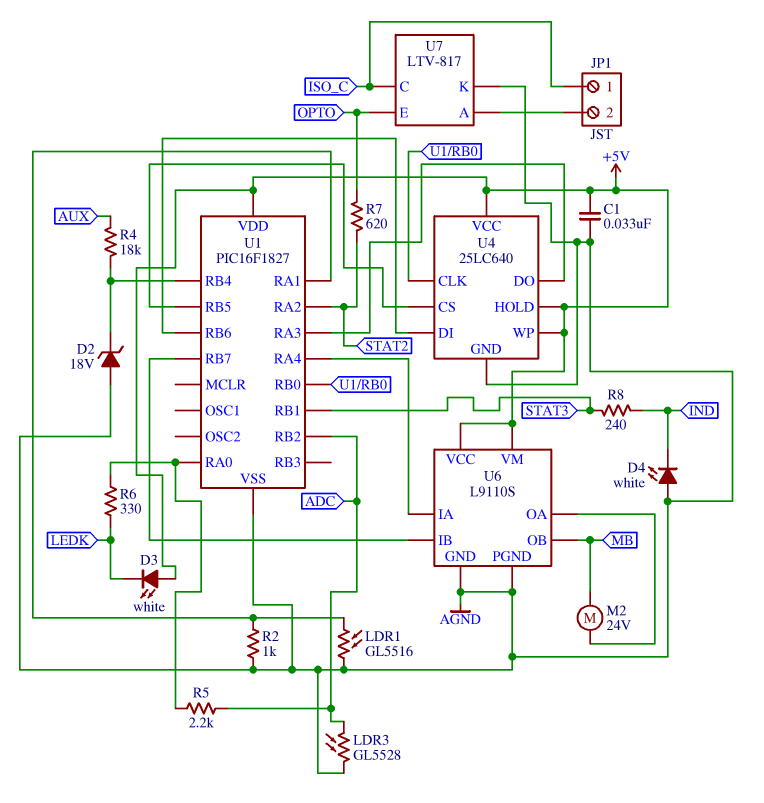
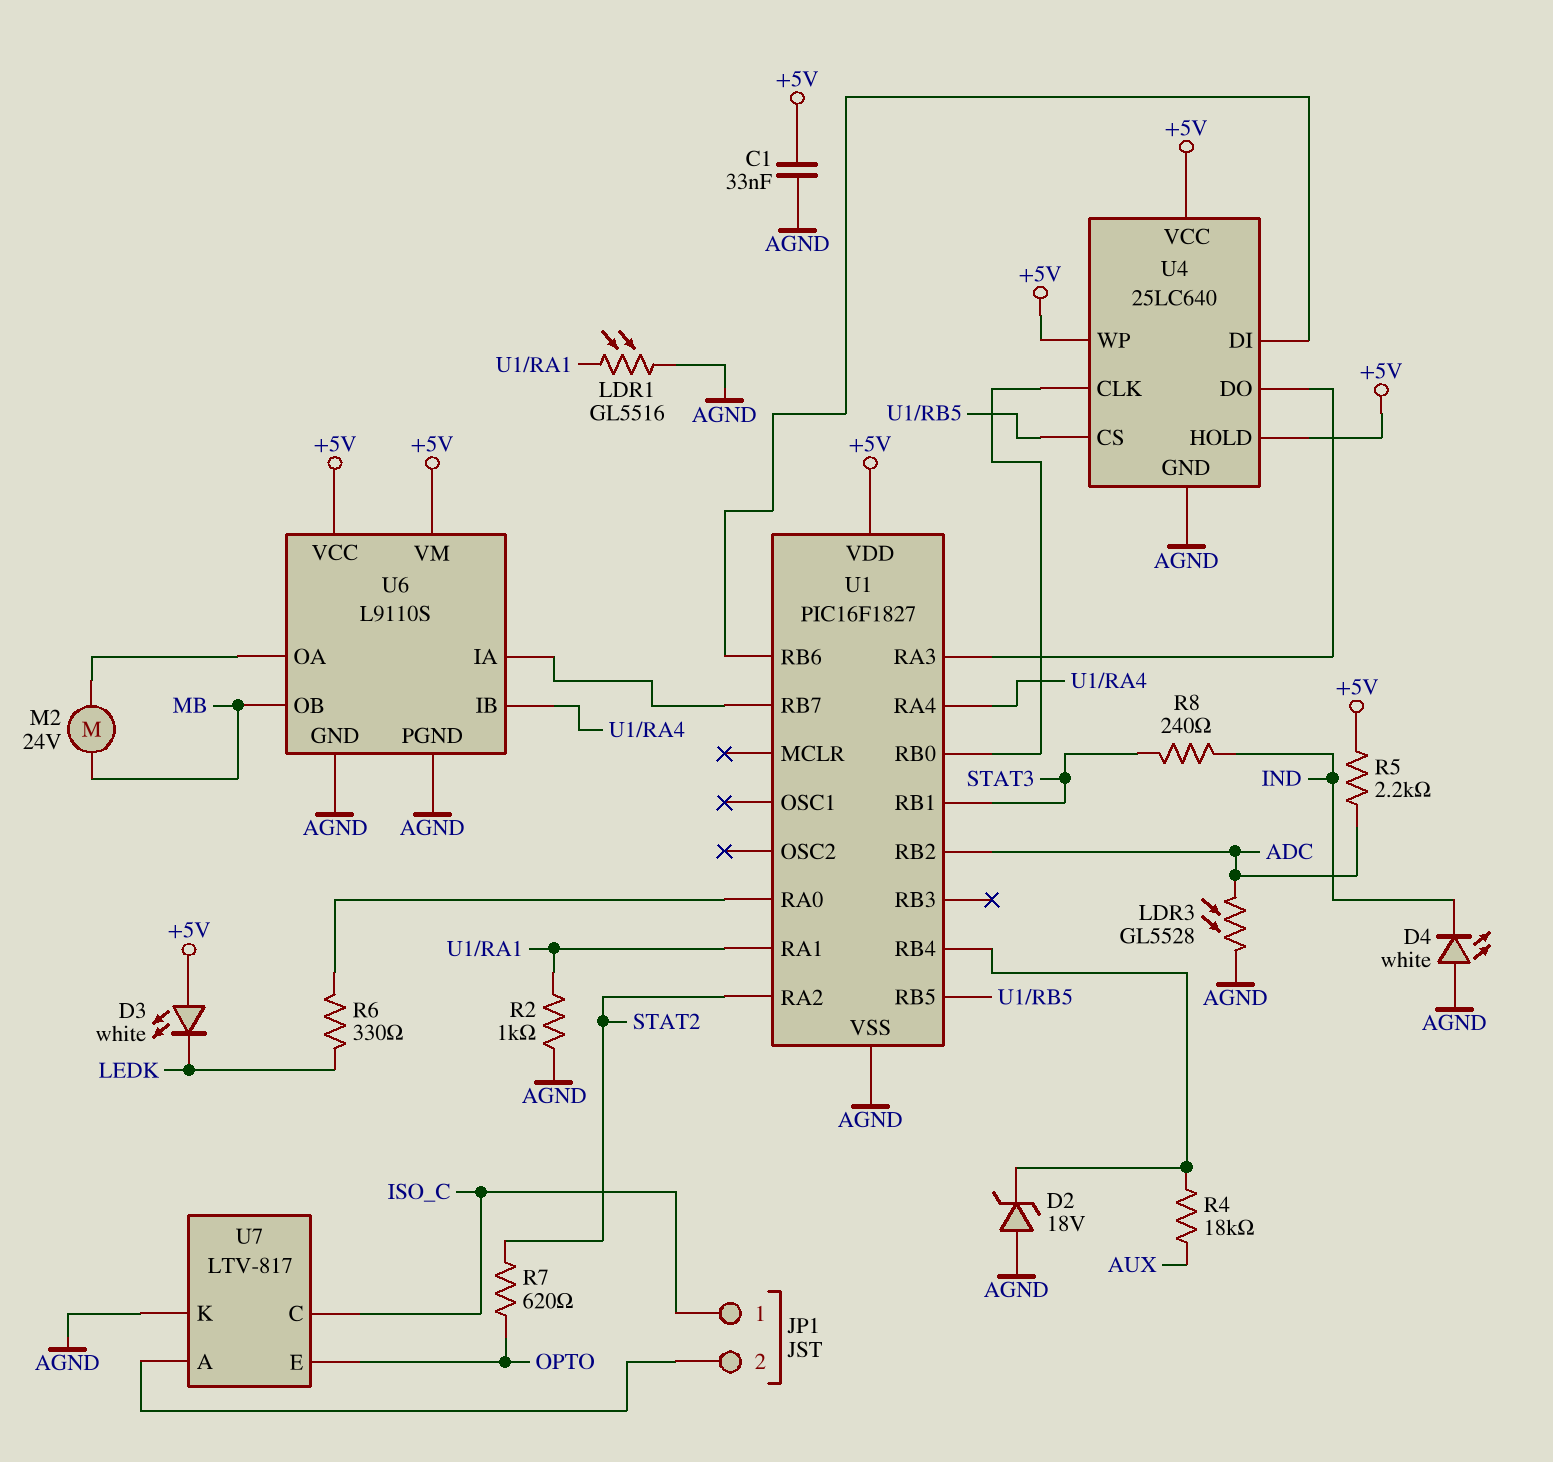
R5: 2.2k (ADC, U1/RA0) -> 2.2k (+5V, ADC)
U6 pin IA: U1/RA4 -> U1/RB7
U6 pin IB: U1/RB7 -> U1/RA4

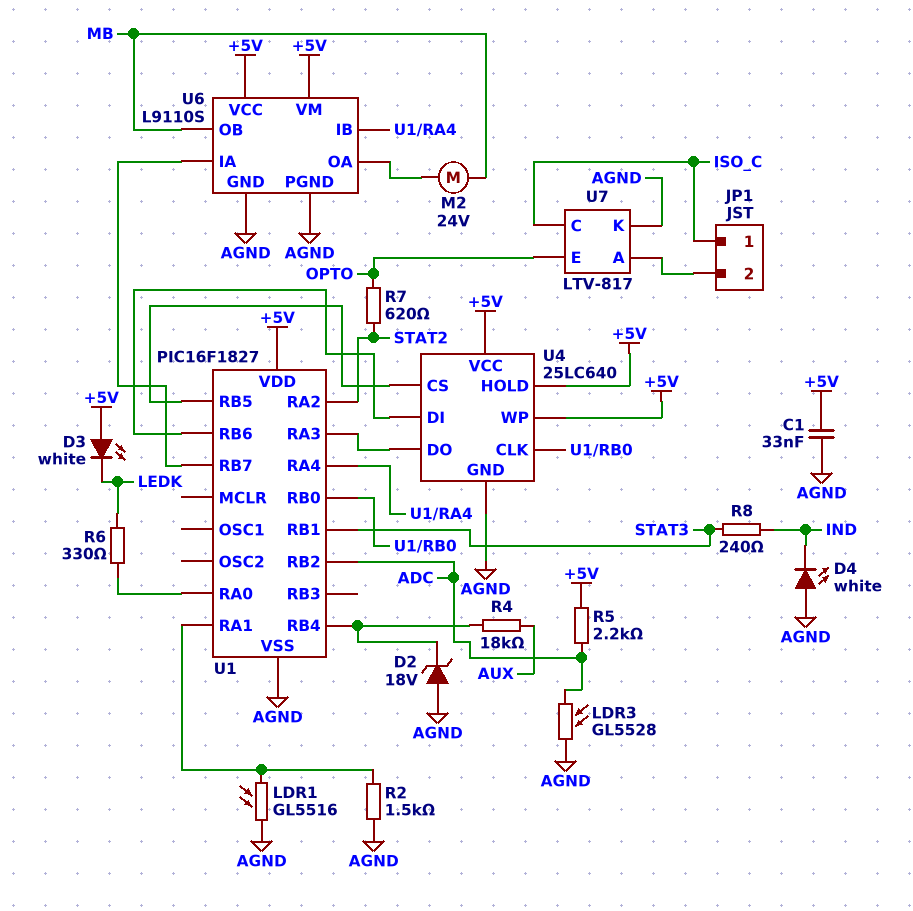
R2: 1k (AGND, U1/RA1) -> 1.5k (AGND, U1/RA1)

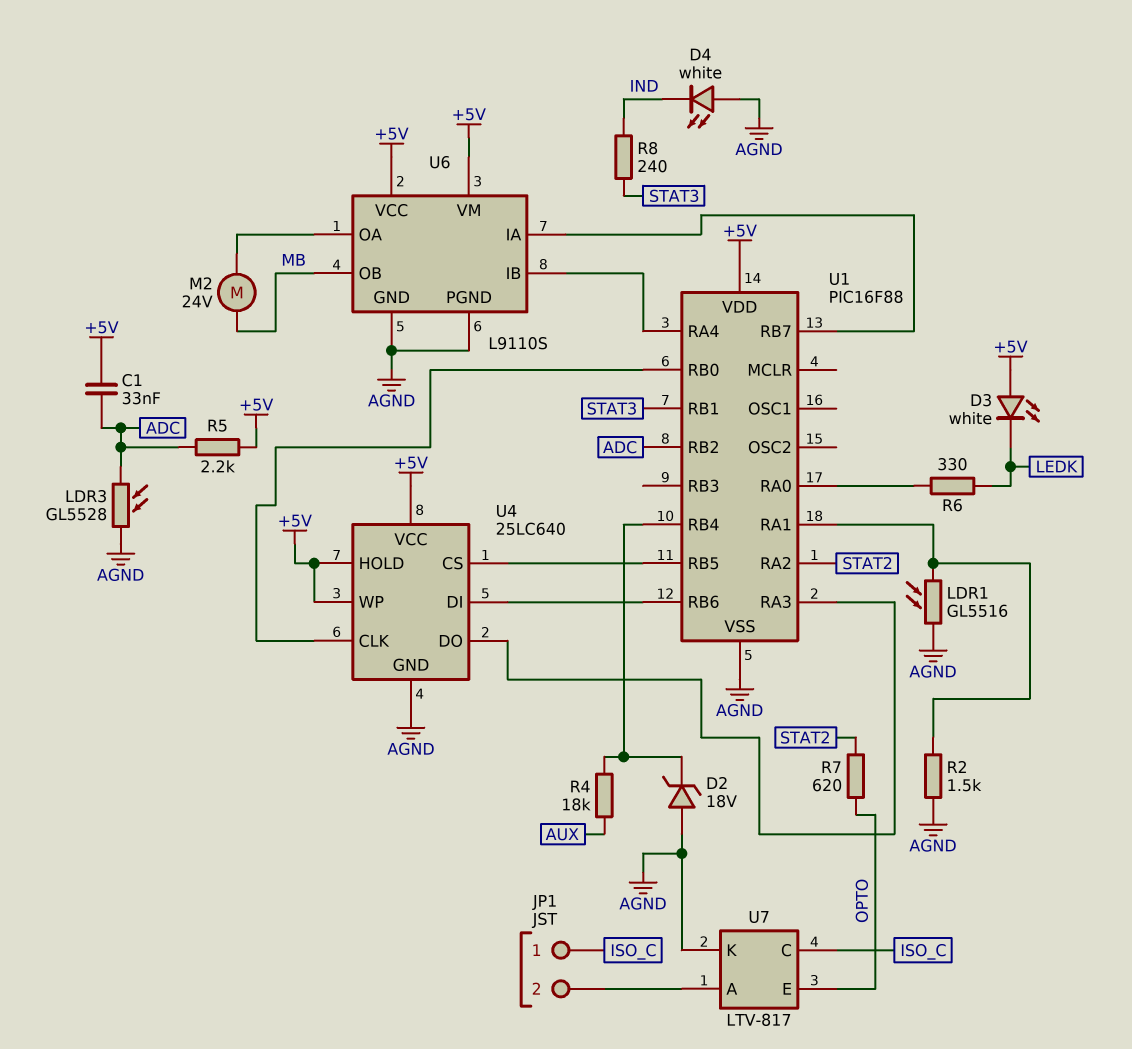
C1: 33nF (+5V, AGND) -> 33nF (+5V, ADC)
U1: PIC16F1827 -> PIC16F88

